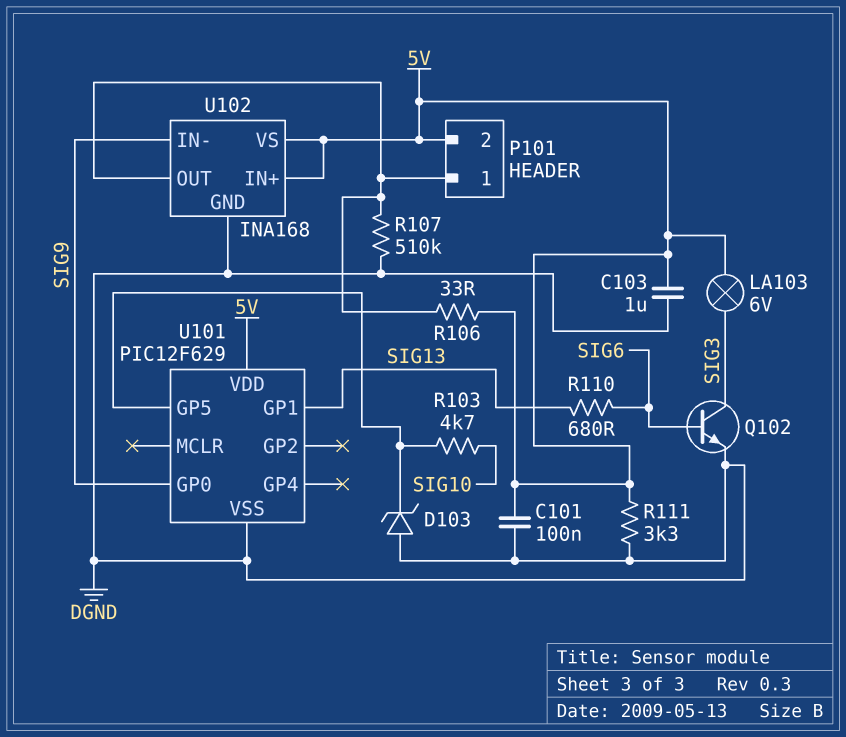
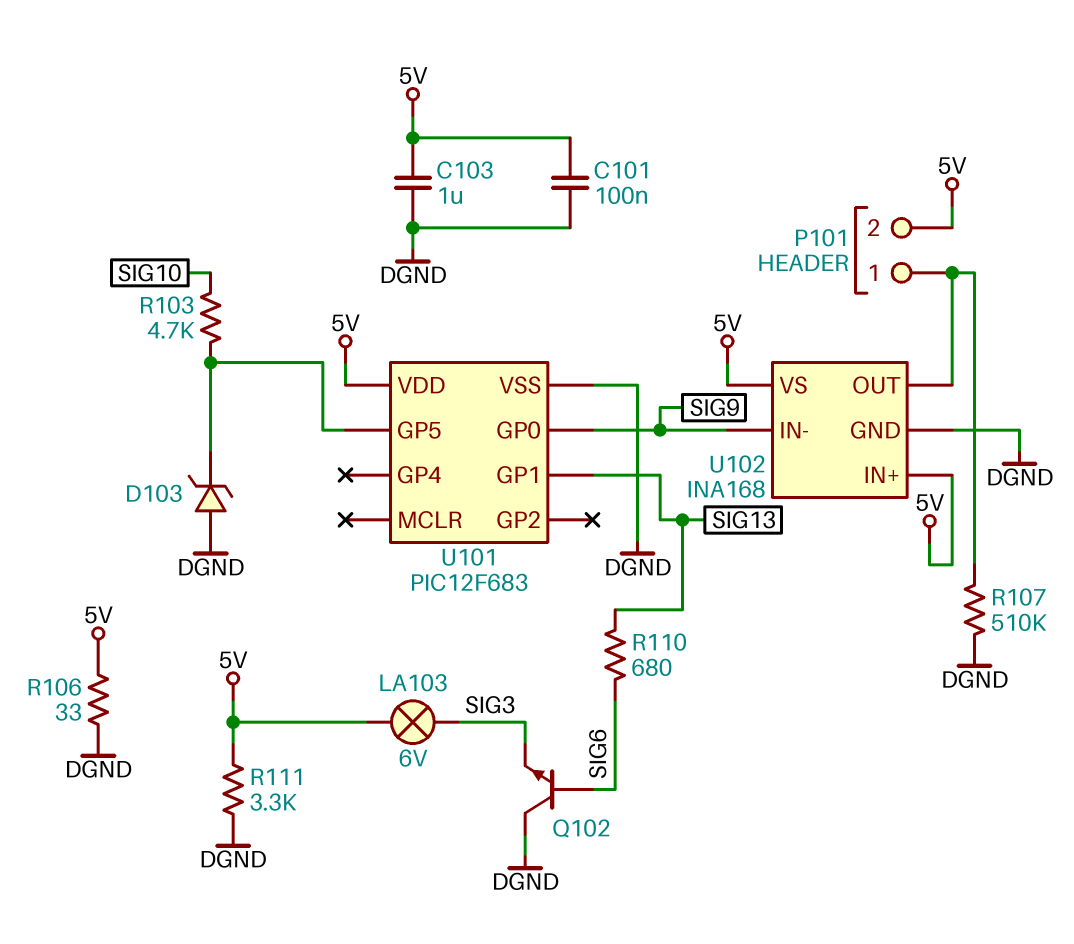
Q102: NPN (B SIG6, C SIG3, E DGND) -> NPN (B SIG6, C DGND, E SIG3)
R106: 33 (5V, P101/1) -> 33 (5V, DGND)
U101: PIC12F629 -> PIC12F683

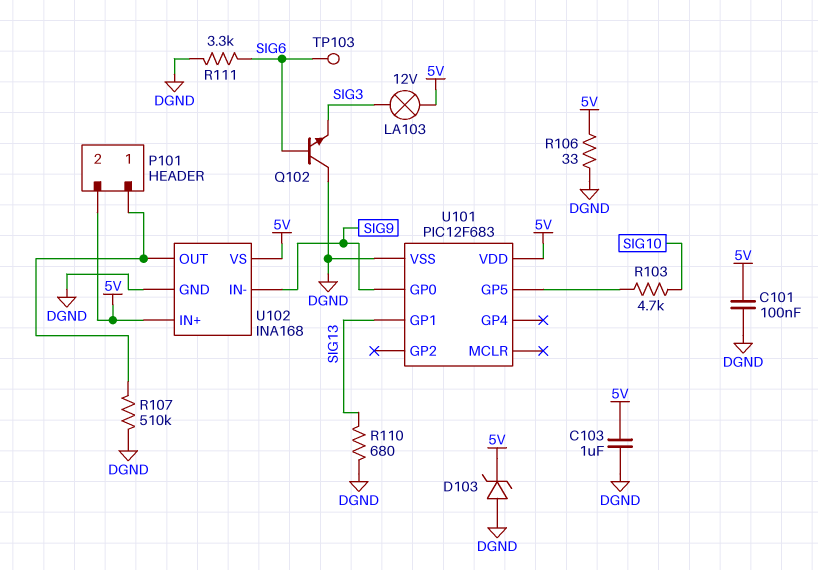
D103: zener (A DGND, K U101/GP5) -> zener (A DGND, K 5V)
LA103: lamp 6V (5V, SIG3) -> lamp 12V (5V, SIG3)
R110: 680 (SIG6, SIG13) -> 680 (DGND, SIG13)
R111: 3.3k (5V, DGND) -> 3.3k (DGND, SIG6)
TP103: none -> test point (SIG6)

